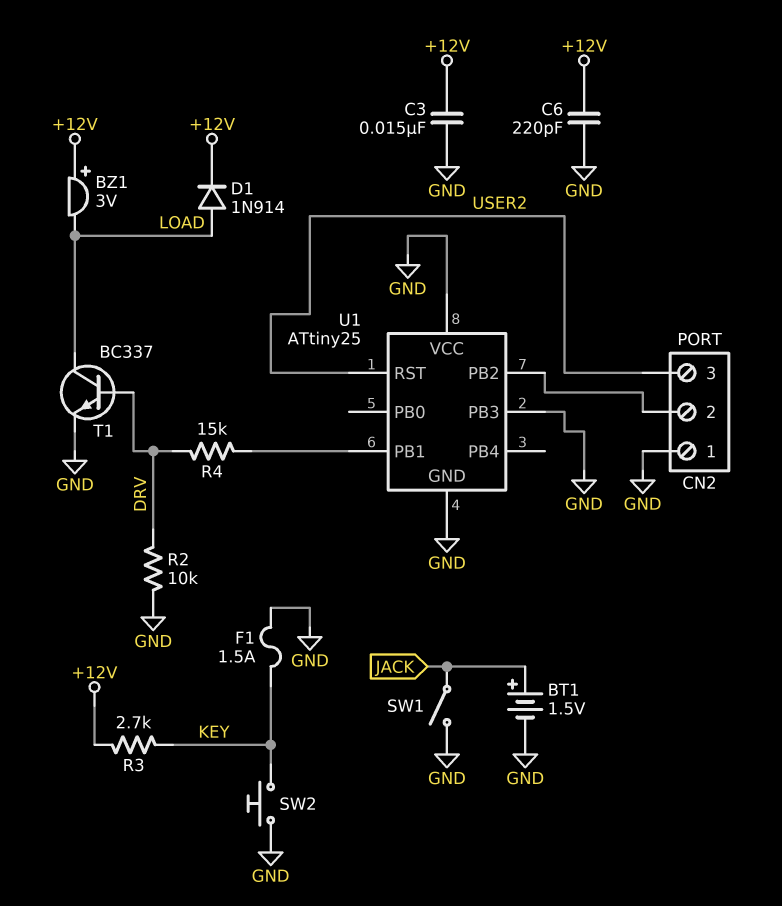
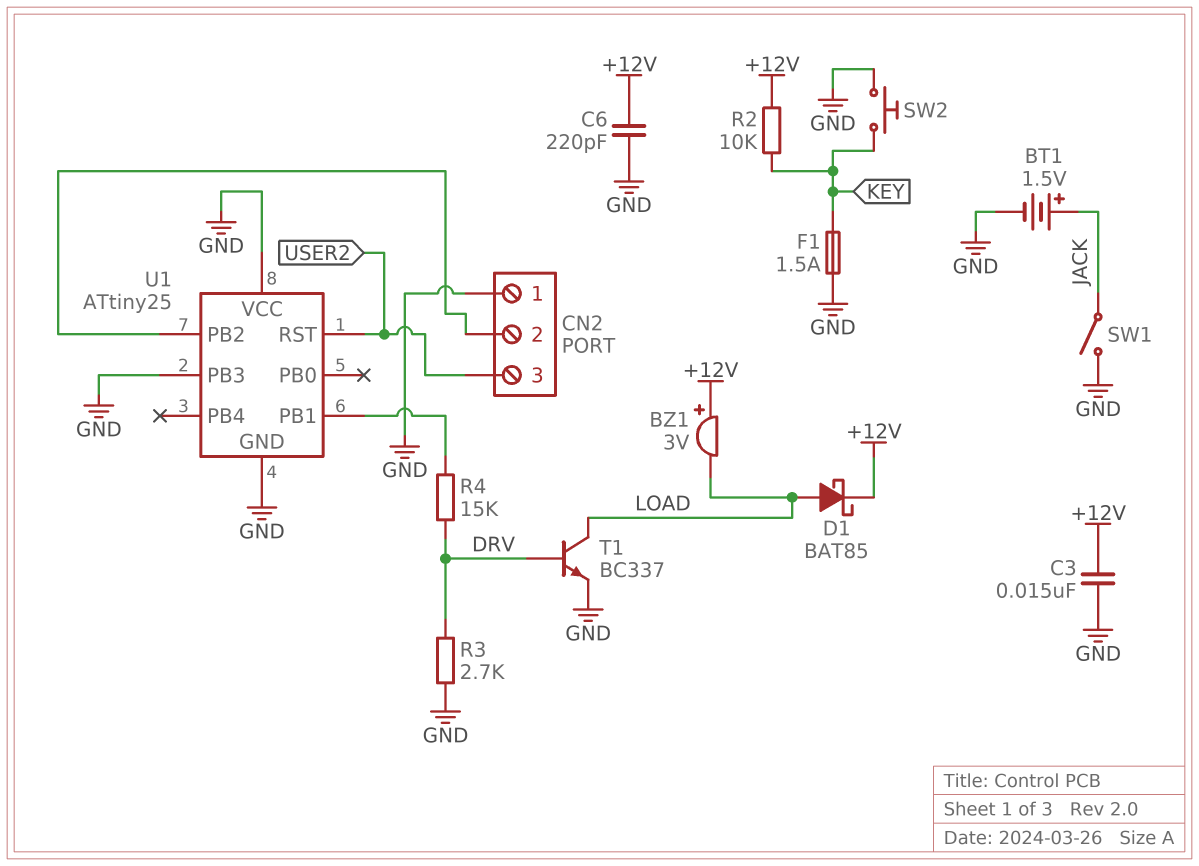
D1: diode 1N914 (A LOAD, K +12V) -> schottky BAT85 (A LOAD, K +12V)
R2: 10k (DRV, GND) -> 10k (+12V, KEY)
R3: 2.7k (+12V, KEY) -> 2.7k (DRV, GND)

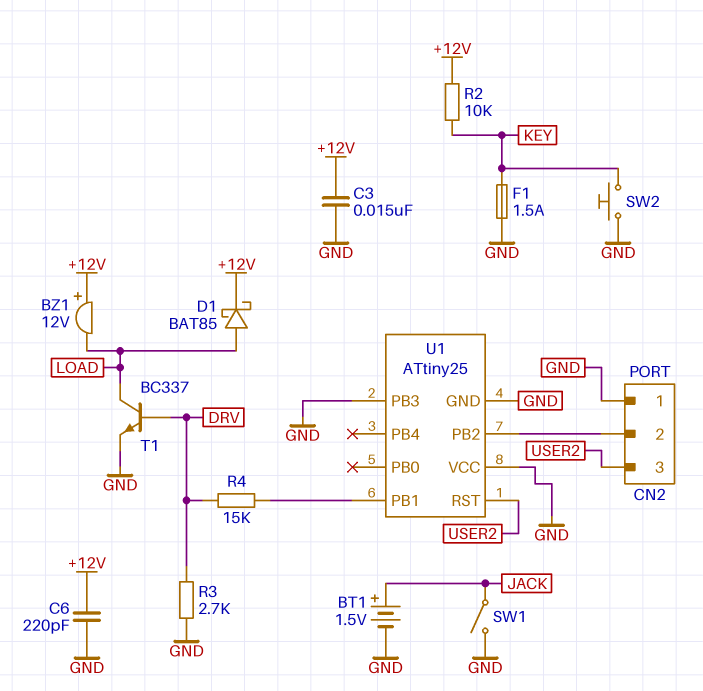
BZ1: buzzer 3V (plus +12V, minus LOAD) -> buzzer 12V (plus +12V, minus LOAD)

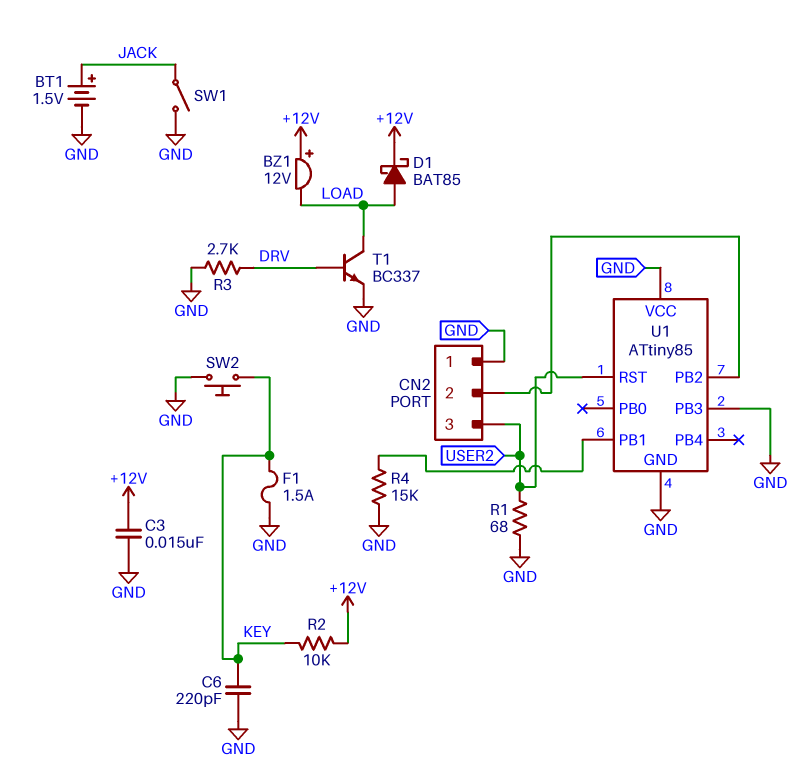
C6: 220pF (+12V, GND) -> 220pF (GND, KEY)
R1: none -> 68 (GND, USER2)
R4: 15k (DRV, U1/PB1) -> 15k (GND, U1/PB1)
U1: ATtiny25 -> ATtiny85

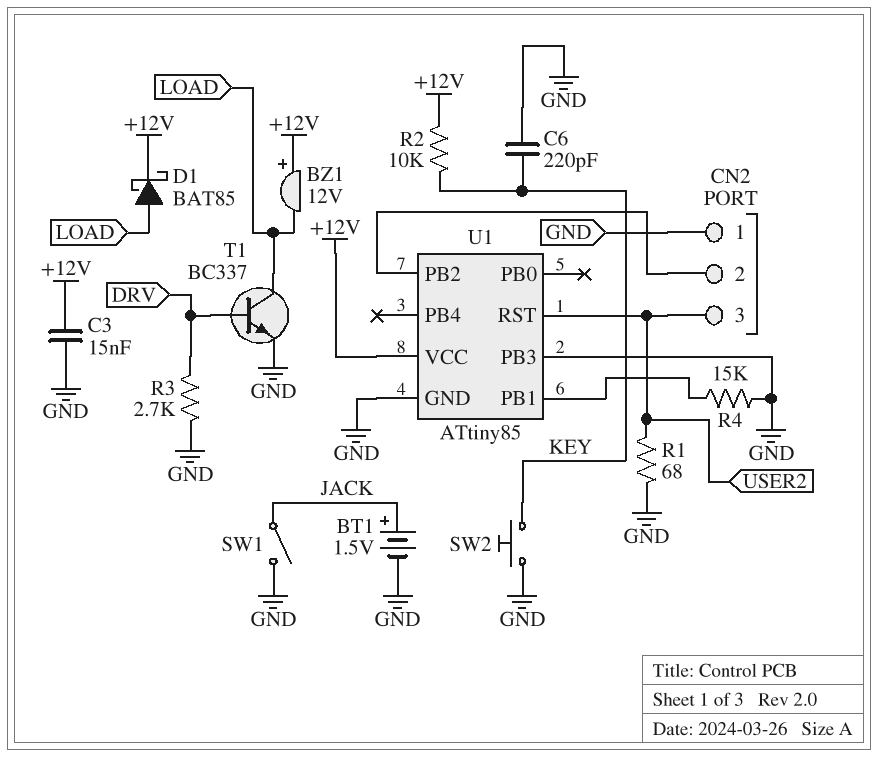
F1: 1.5A (GND, KEY) -> none
U1 pin VCC: GND -> +12V

